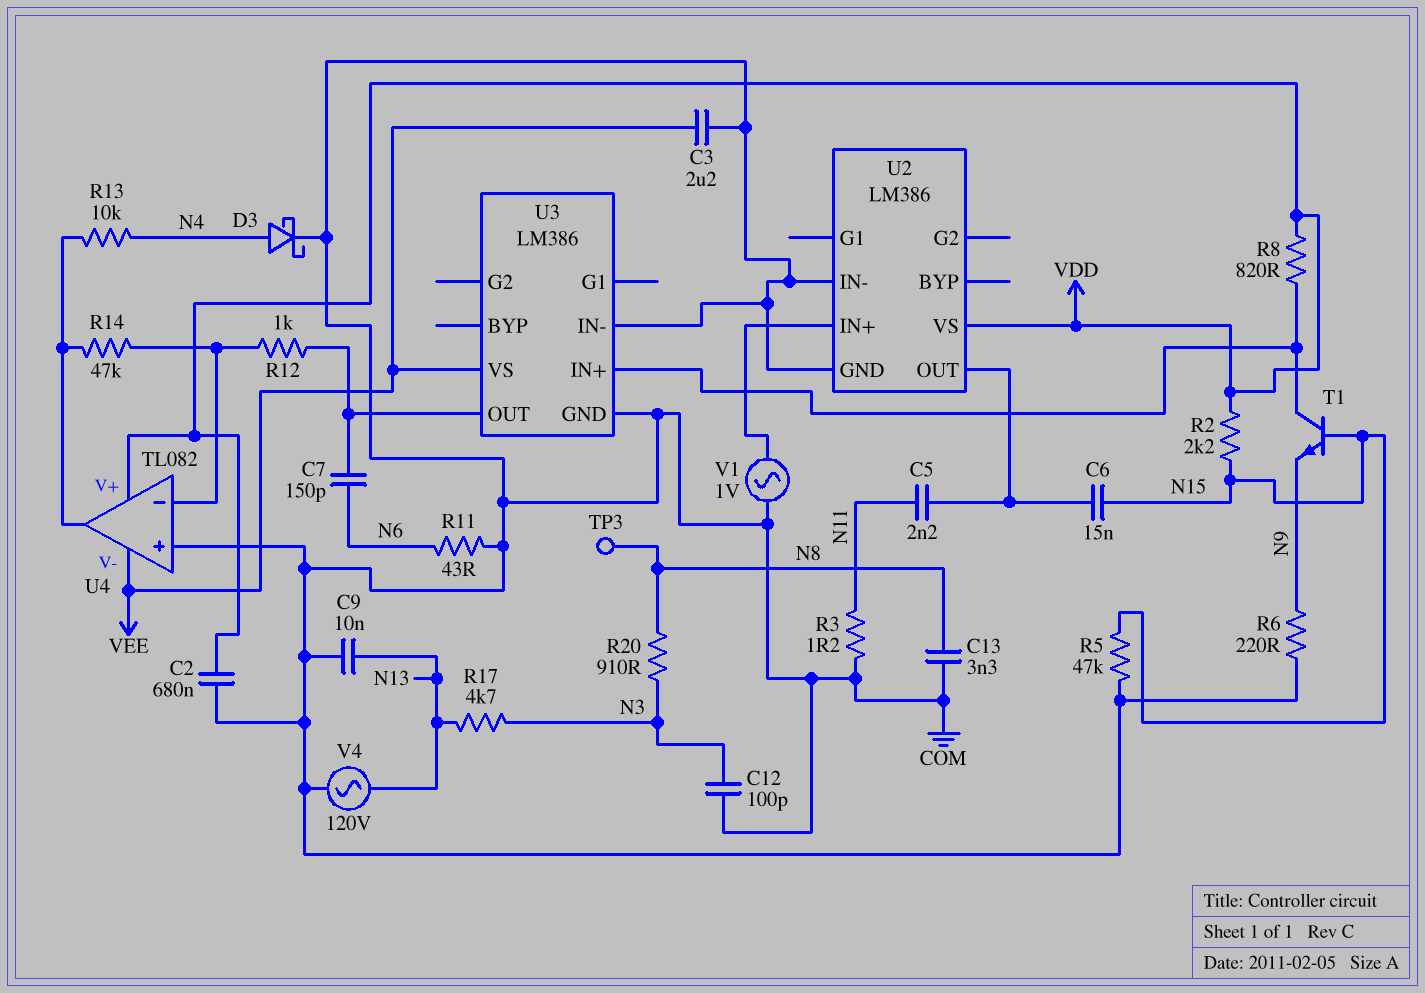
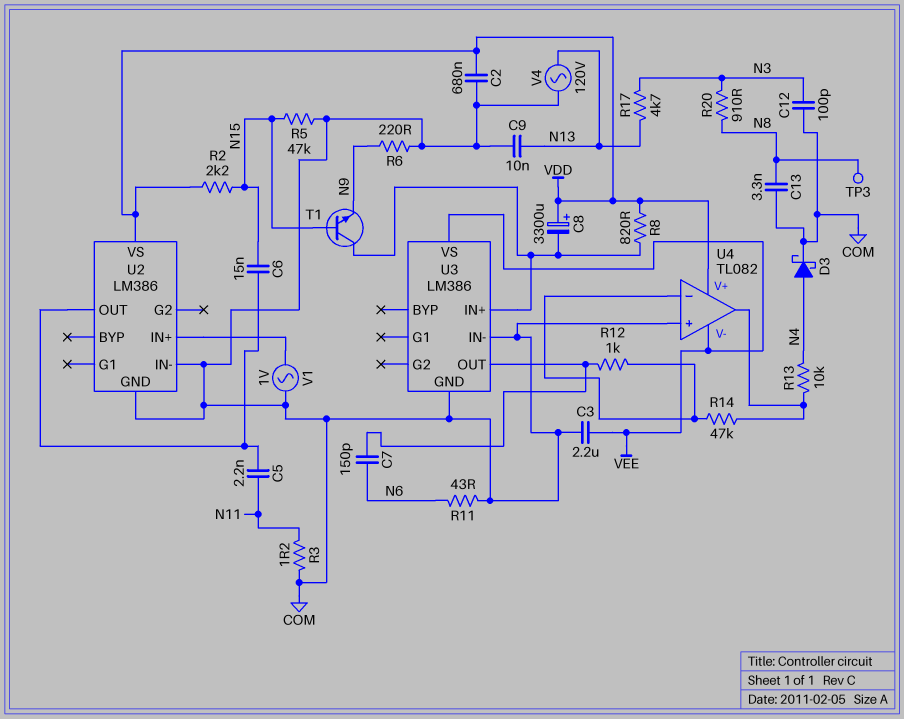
C8: none -> 3300uF (plus VDD, minus U3/IN+)

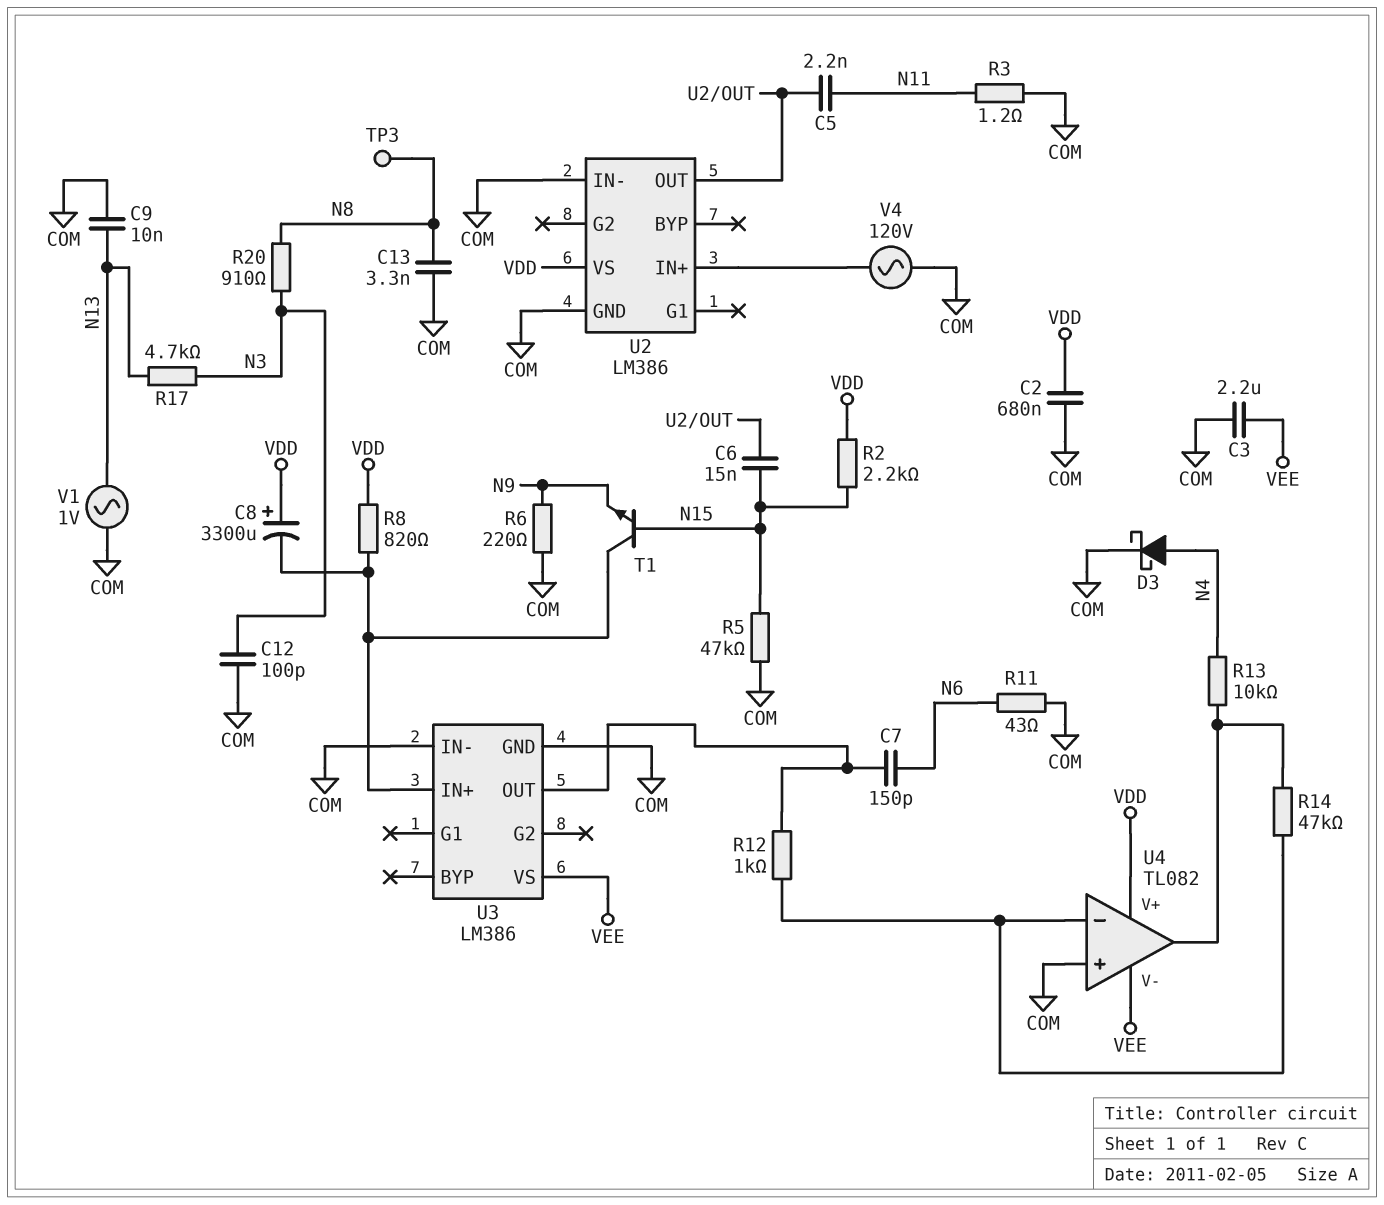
V1: AC 1V (COM, U2/IN+) -> AC 1V (COM, N13)
V4: AC 120V (COM, N13) -> AC 120V (COM, U2/IN+)

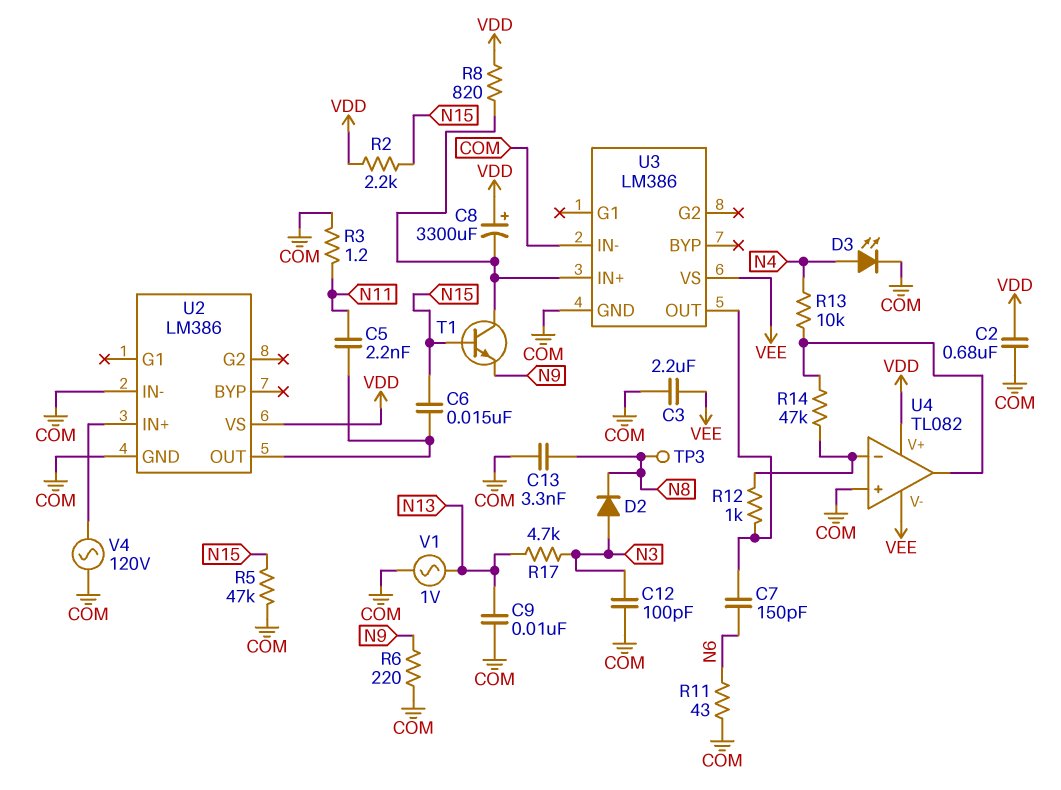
D2: none -> diode (A N3, K N8)
D3: schottky (A N4, K COM) -> LED (A N4, K COM)
R20: 910 (N3, N8) -> none

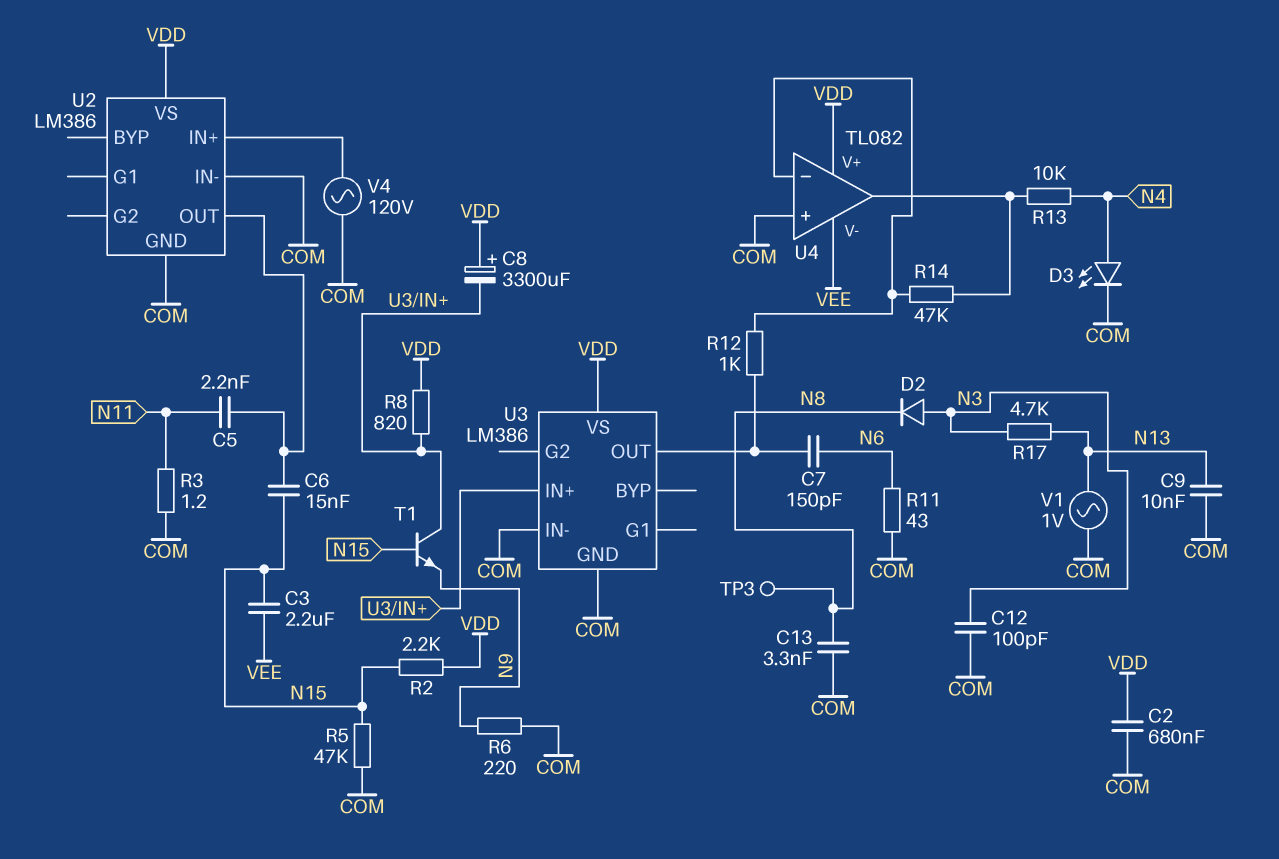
C3: 2.2uF (COM, VEE) -> 2.2uF (N15, VEE)
U3 pin VS: VEE -> VDD

